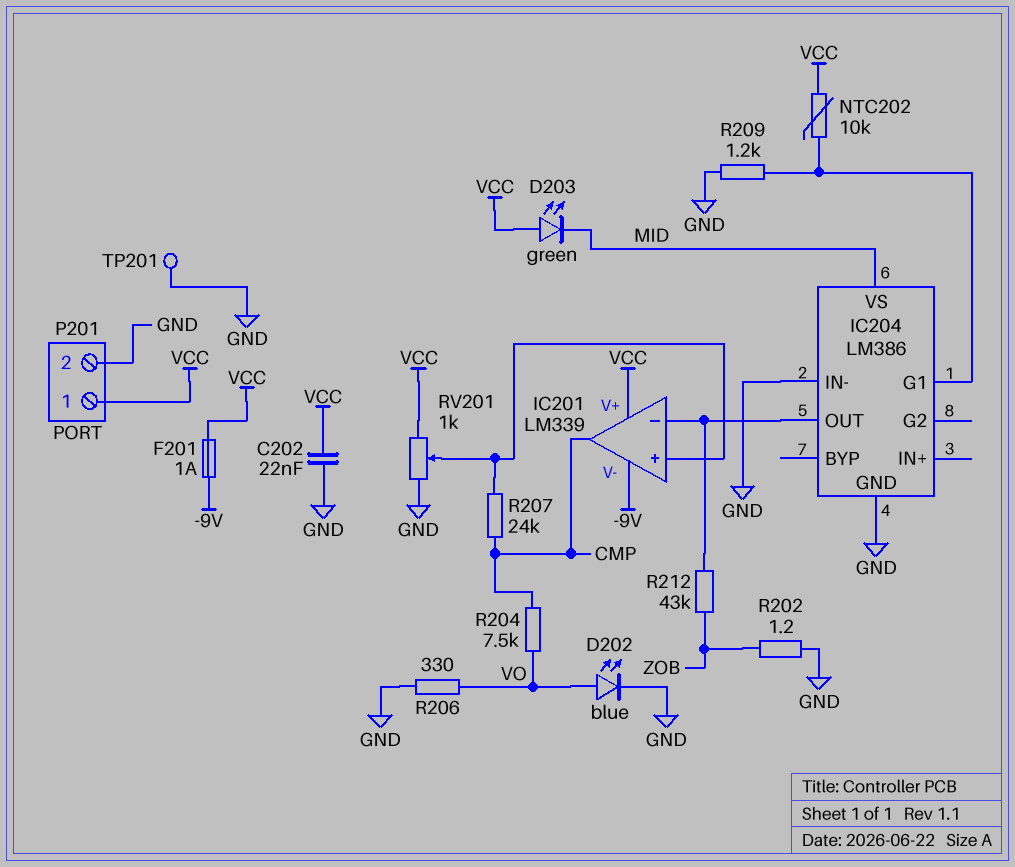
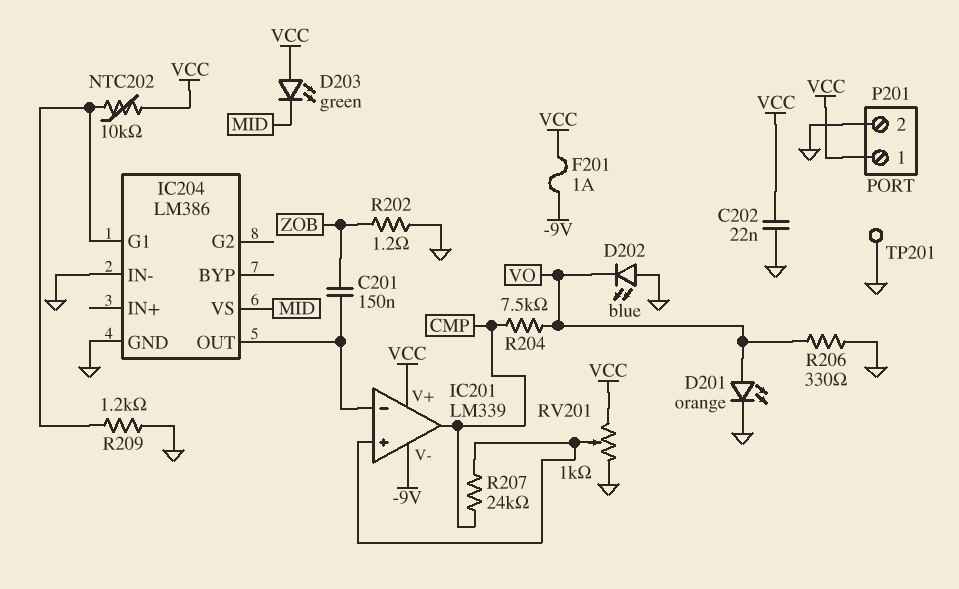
C201: none -> 150nF (IC201/in-, ZOB)
D201: none -> LED orange (A VO, K GND)
D202: LED blue (A VO, K GND) -> LED blue (A GND, K VO)
R212: 43k (IC201/in-, ZOB) -> none

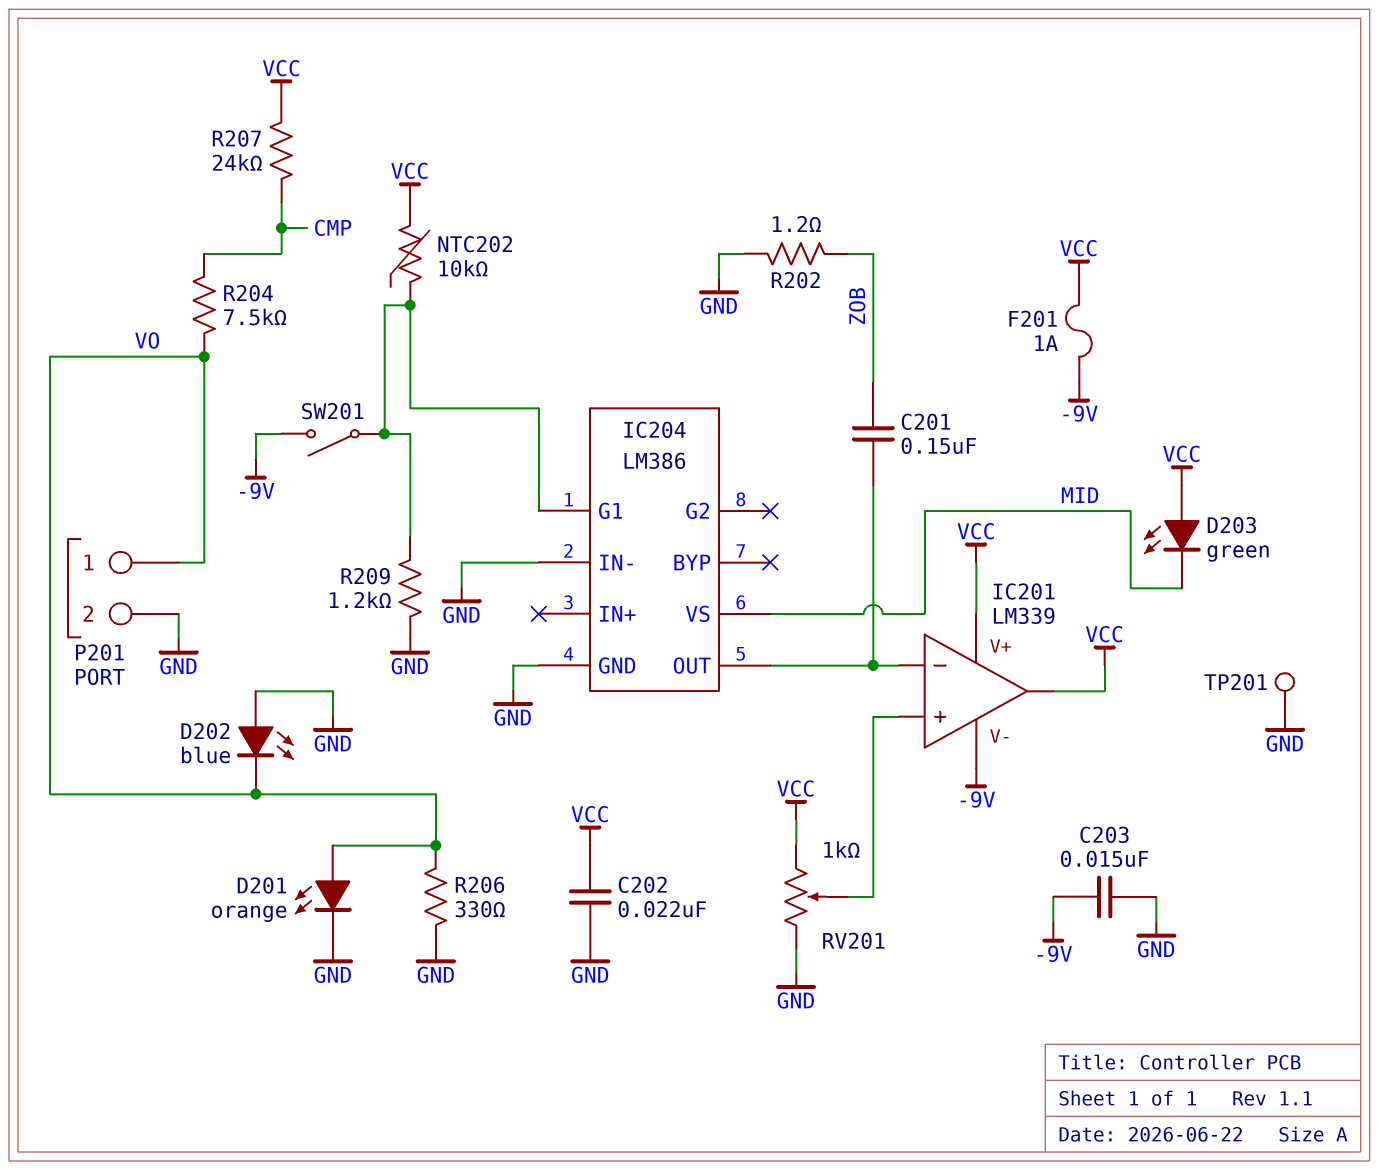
C203: none -> 15nF (-9V, GND)
IC201 pin out: CMP -> VCC
P201 pin 1: VCC -> VO
R207: 24k (CMP, IC201/in+) -> 24k (CMP, VCC)
SW201: none -> switch (-9V, IC204/G1)

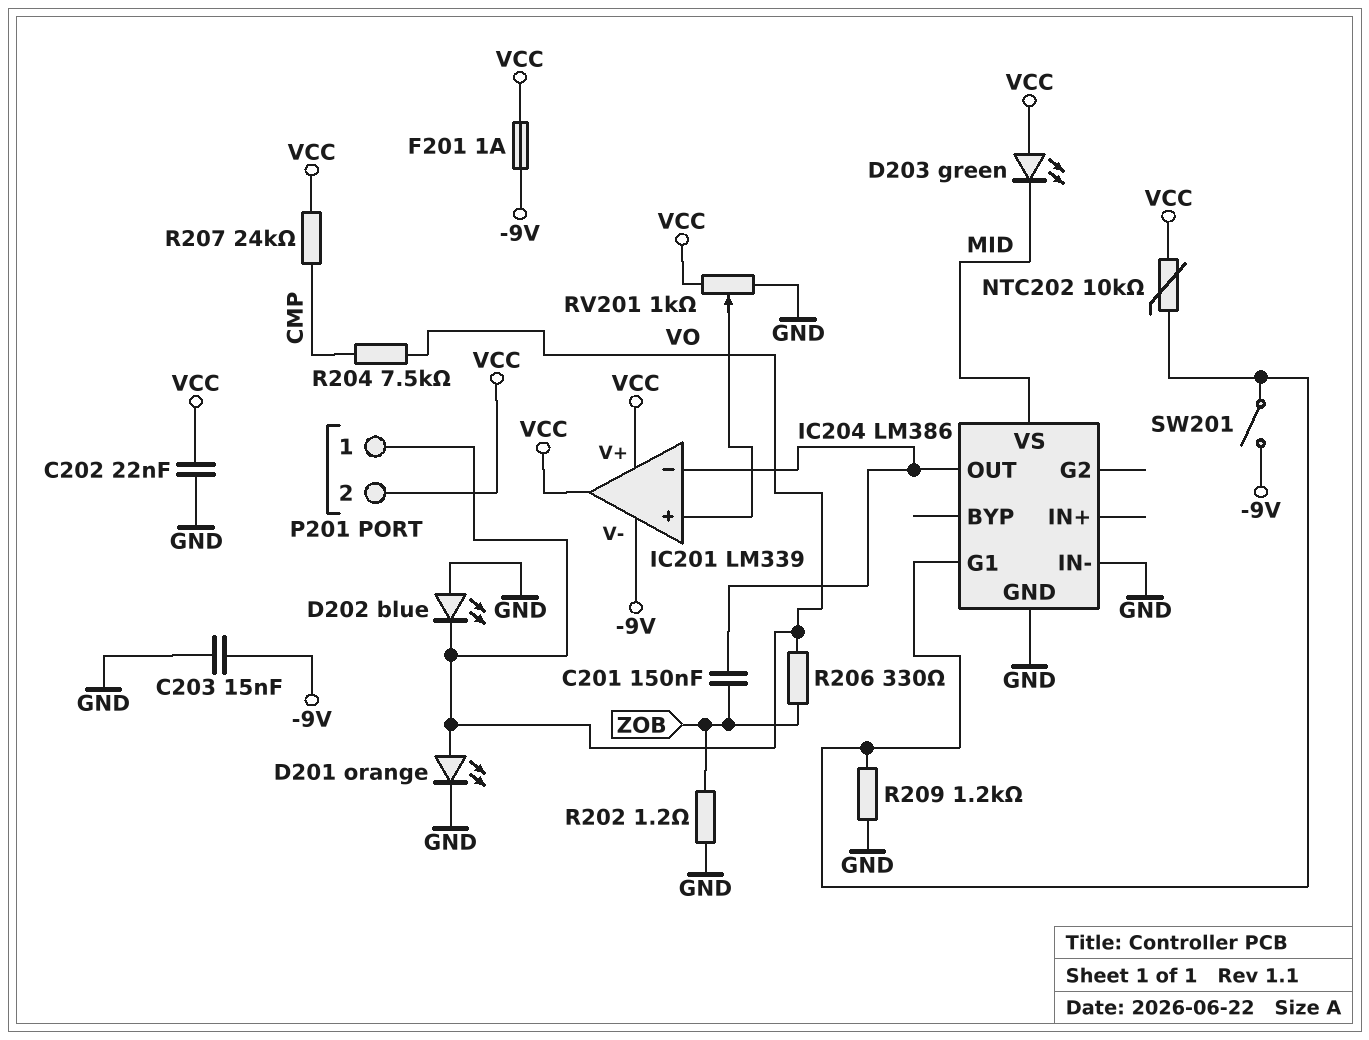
P201 pin 2: GND -> VCC
R206: 330 (GND, VO) -> 330 (VO, ZOB)
TP201: test point (GND) -> none

